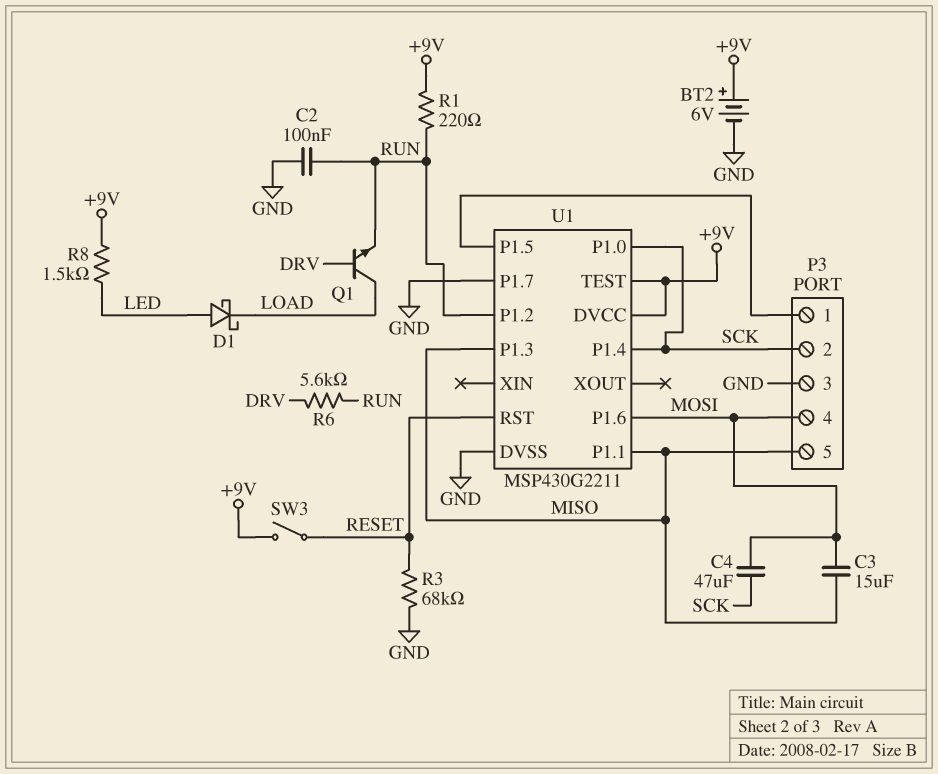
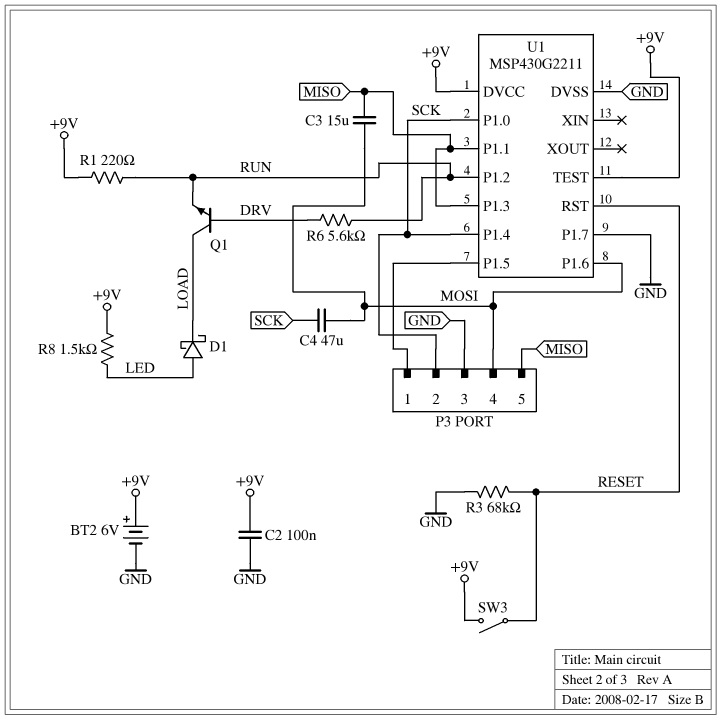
C2: 100nF (GND, RUN) -> 100nF (+9V, GND)

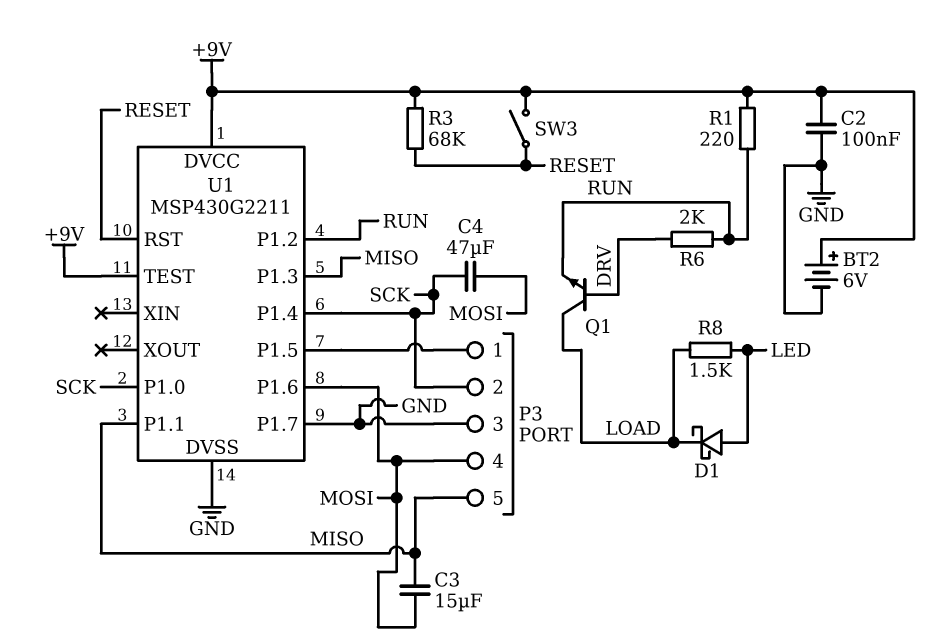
R3: 68k (GND, RESET) -> 68k (+9V, RESET)
R6: 5.6k (DRV, RUN) -> 2k (DRV, RUN)
R8: 1.5k (+9V, LED) -> 1.5k (LED, LOAD)

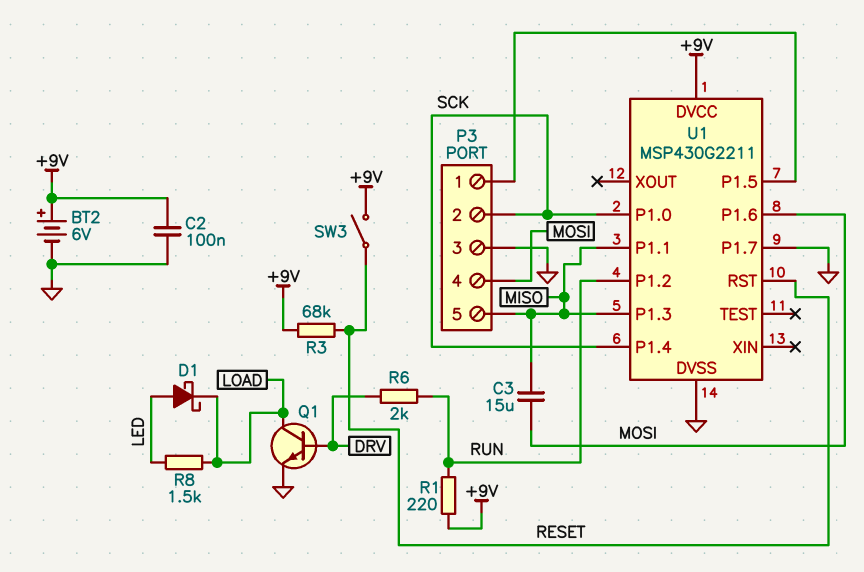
C4: 47uF (MOSI, SCK) -> none
Q1: NPN (B DRV, C LOAD, E RUN) -> NPN (B DRV, C LOAD, E GND)
U1 pin TEST: +9V -> none

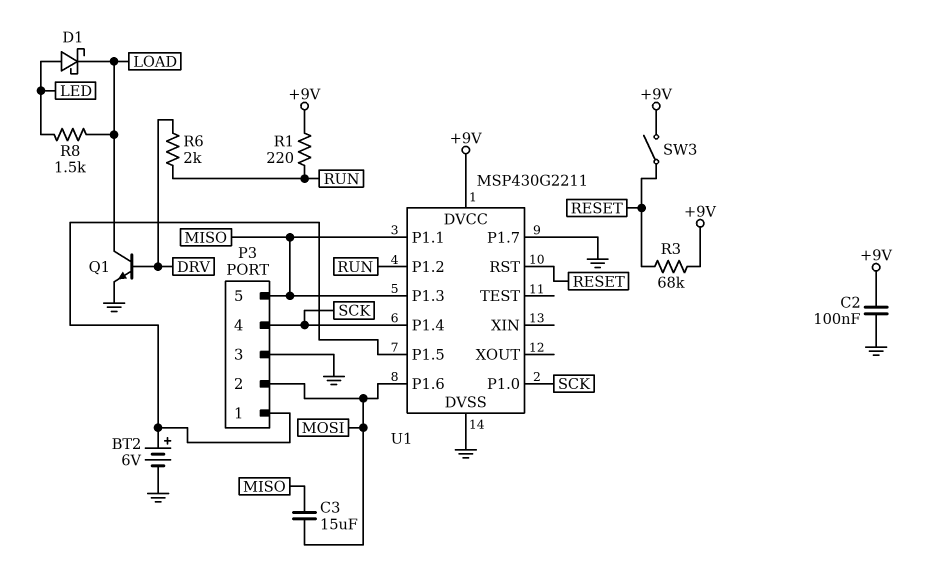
BT2: 6V (plus +9V, minus GND) -> 6V (plus P3/1, minus GND)
P3 pin 2: SCK -> MOSI
P3 pin 4: MOSI -> SCK

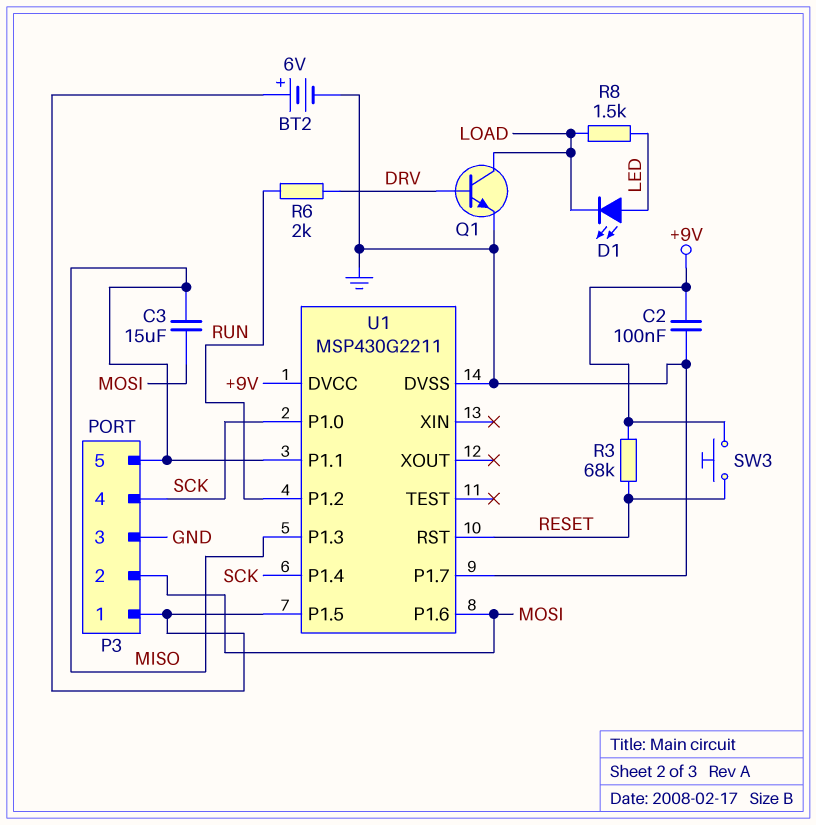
D1: schottky (A LED, K LOAD) -> LED (A LED, K LOAD)
R1: 220 (+9V, RUN) -> none
SW3: switch (+9V, RESET) -> button (+9V, RESET)

